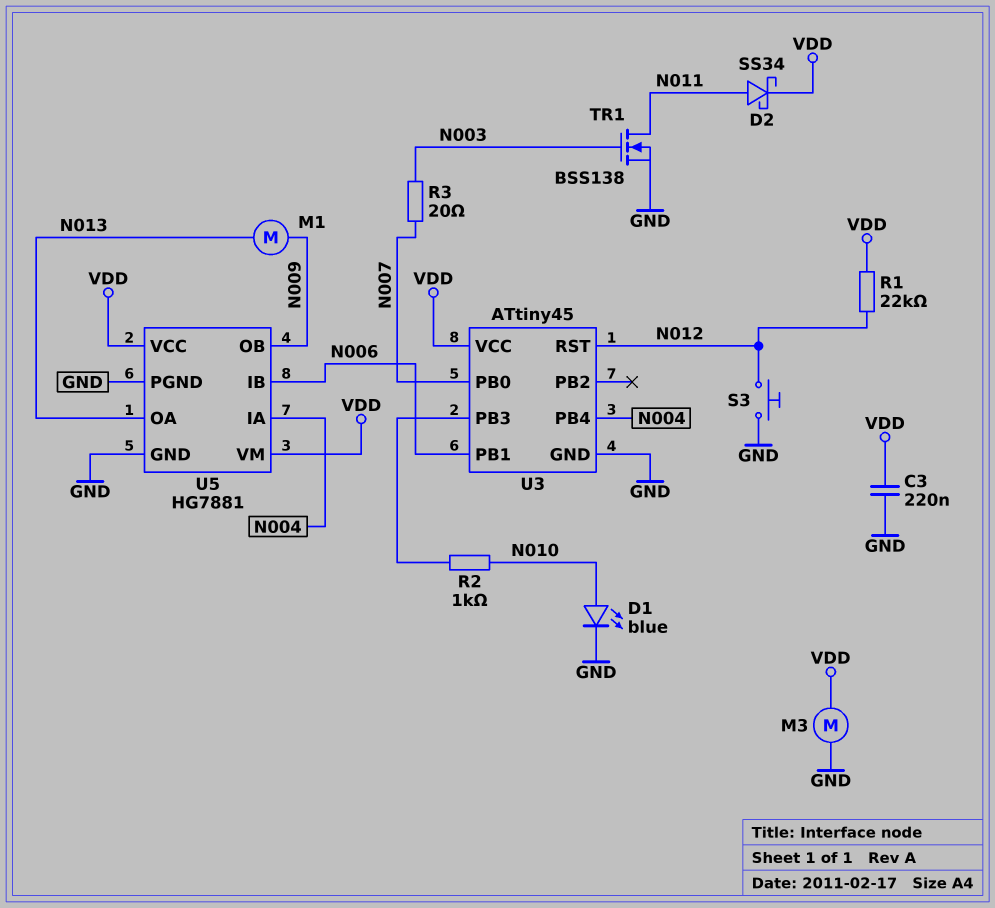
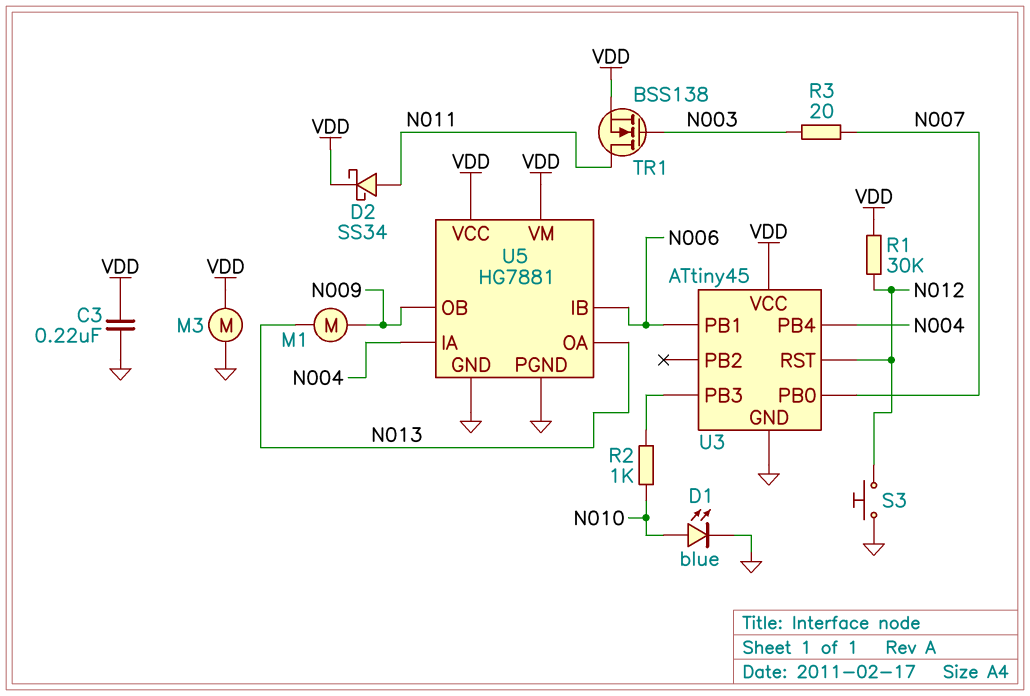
R1: 22k (N012, VDD) -> 30k (N012, VDD)
TR1: NMOS BSS138 (G N003, D N011, S GND) -> NMOS BSS138 (G N003, D N011, S VDD)

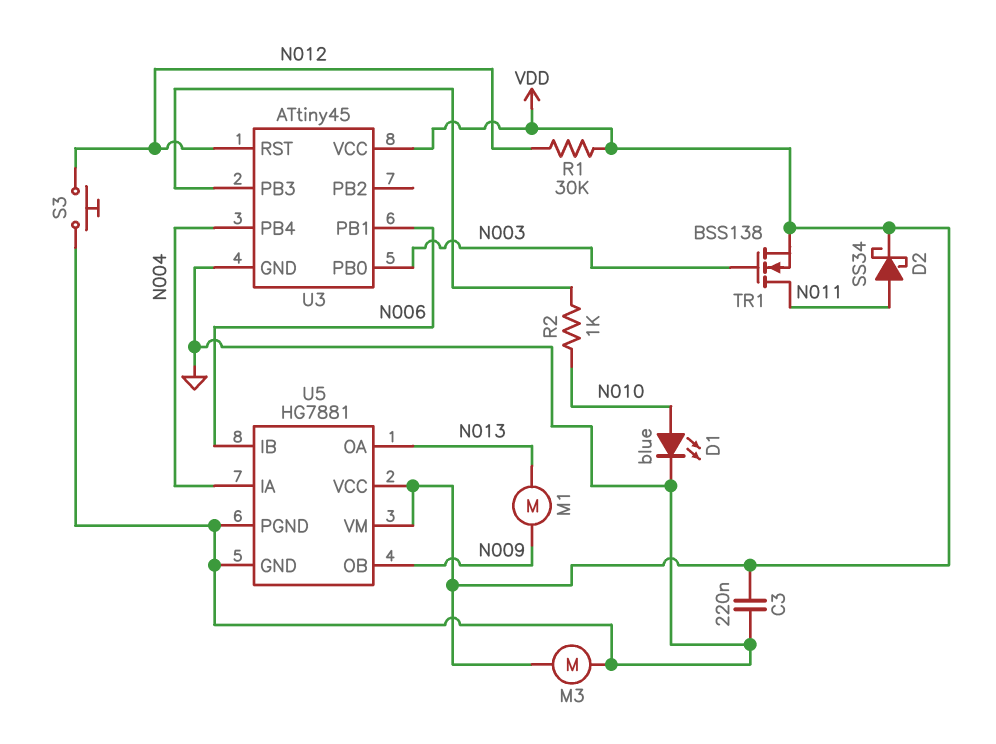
R3: 20 (N003, N007) -> none
U3 pin PB0: N007 -> N003

